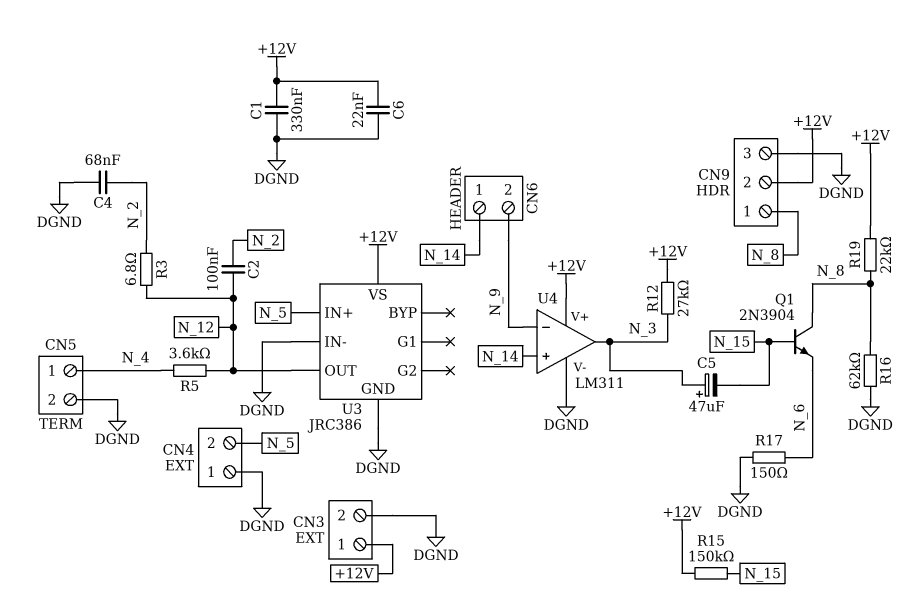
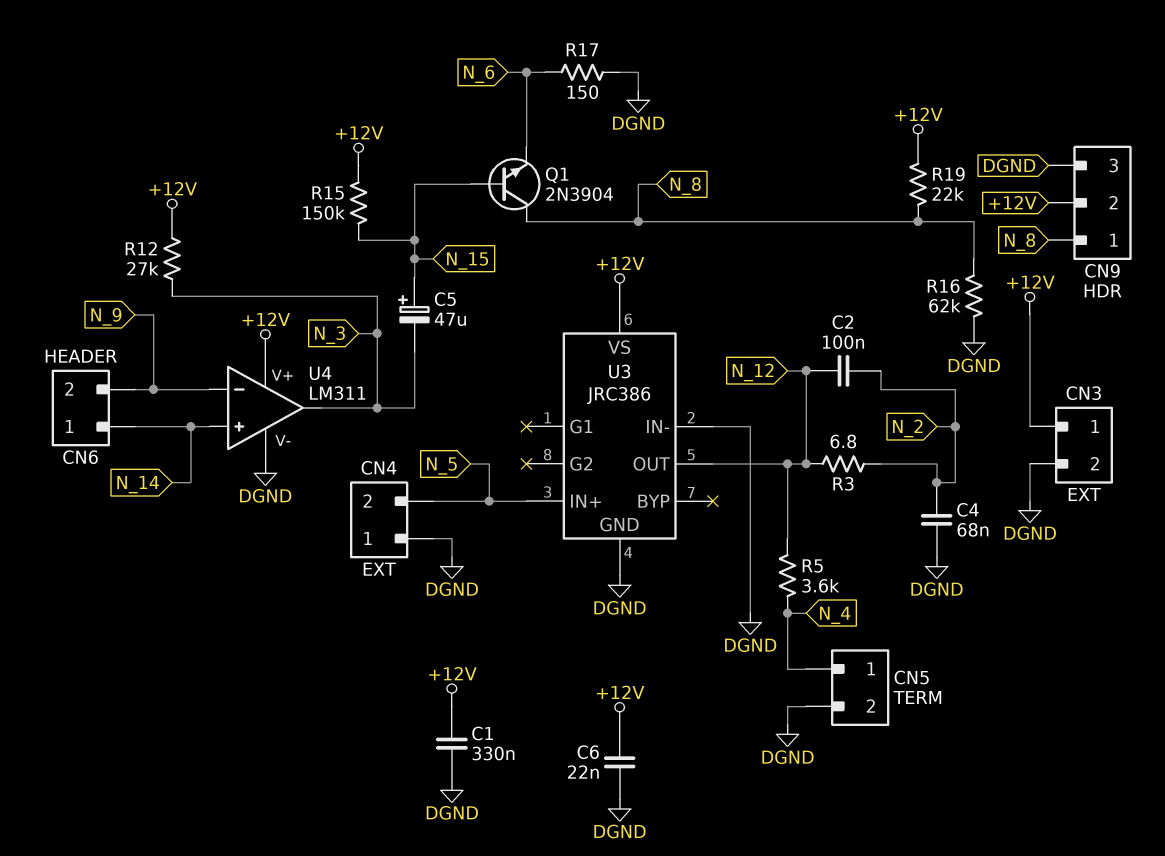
C5: 47uF (plus N_3, minus N_15) -> 47uF (plus N_15, minus N_3)

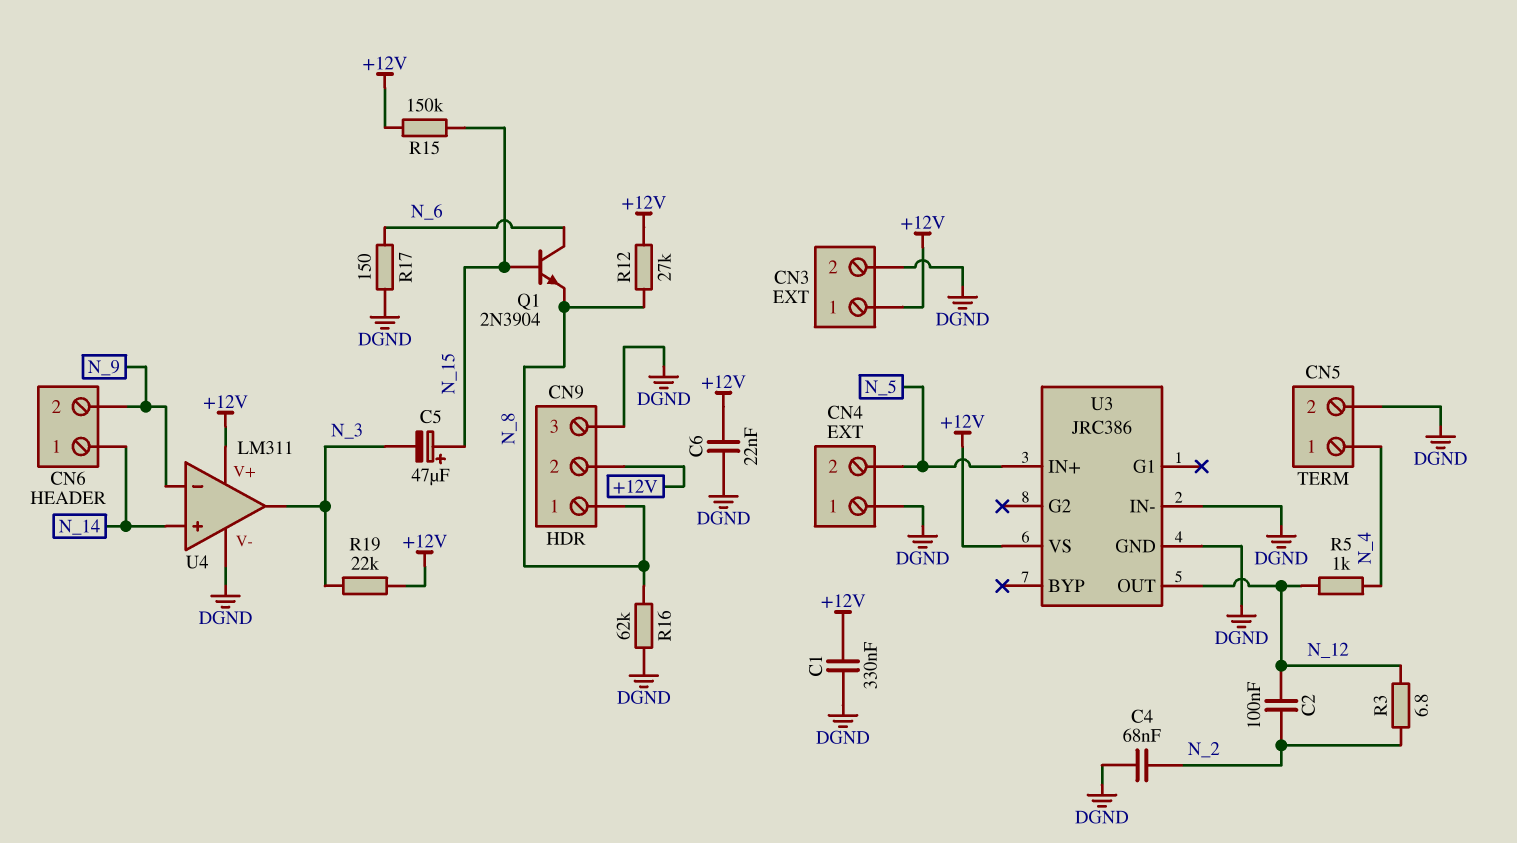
Q1: NPN 2N3904 (B N_15, C N_8, E N_6) -> NPN 2N3904 (B N_15, C N_6, E N_8)
R5: 3.6k (N_4, N_12) -> 1k (N_4, N_12)
R12: 27k (+12V, N_3) -> 27k (+12V, N_8)
R19: 22k (+12V, N_8) -> 22k (+12V, N_3)

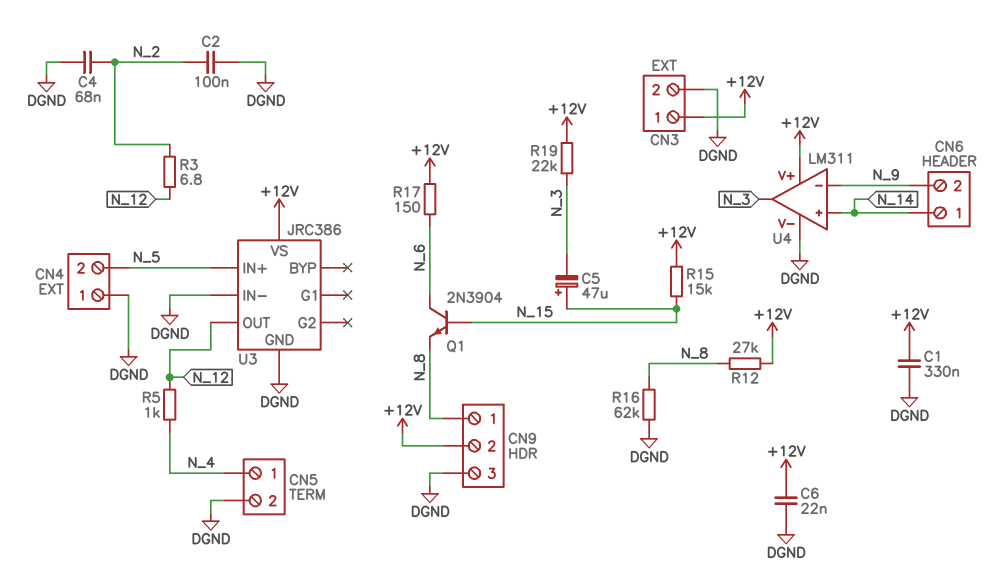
C2: 100nF (N_2, N_12) -> 100nF (DGND, N_2)
R15: 150k (+12V, N_15) -> 15k (+12V, N_15)
R17: 150 (DGND, N_6) -> 150 (+12V, N_6)

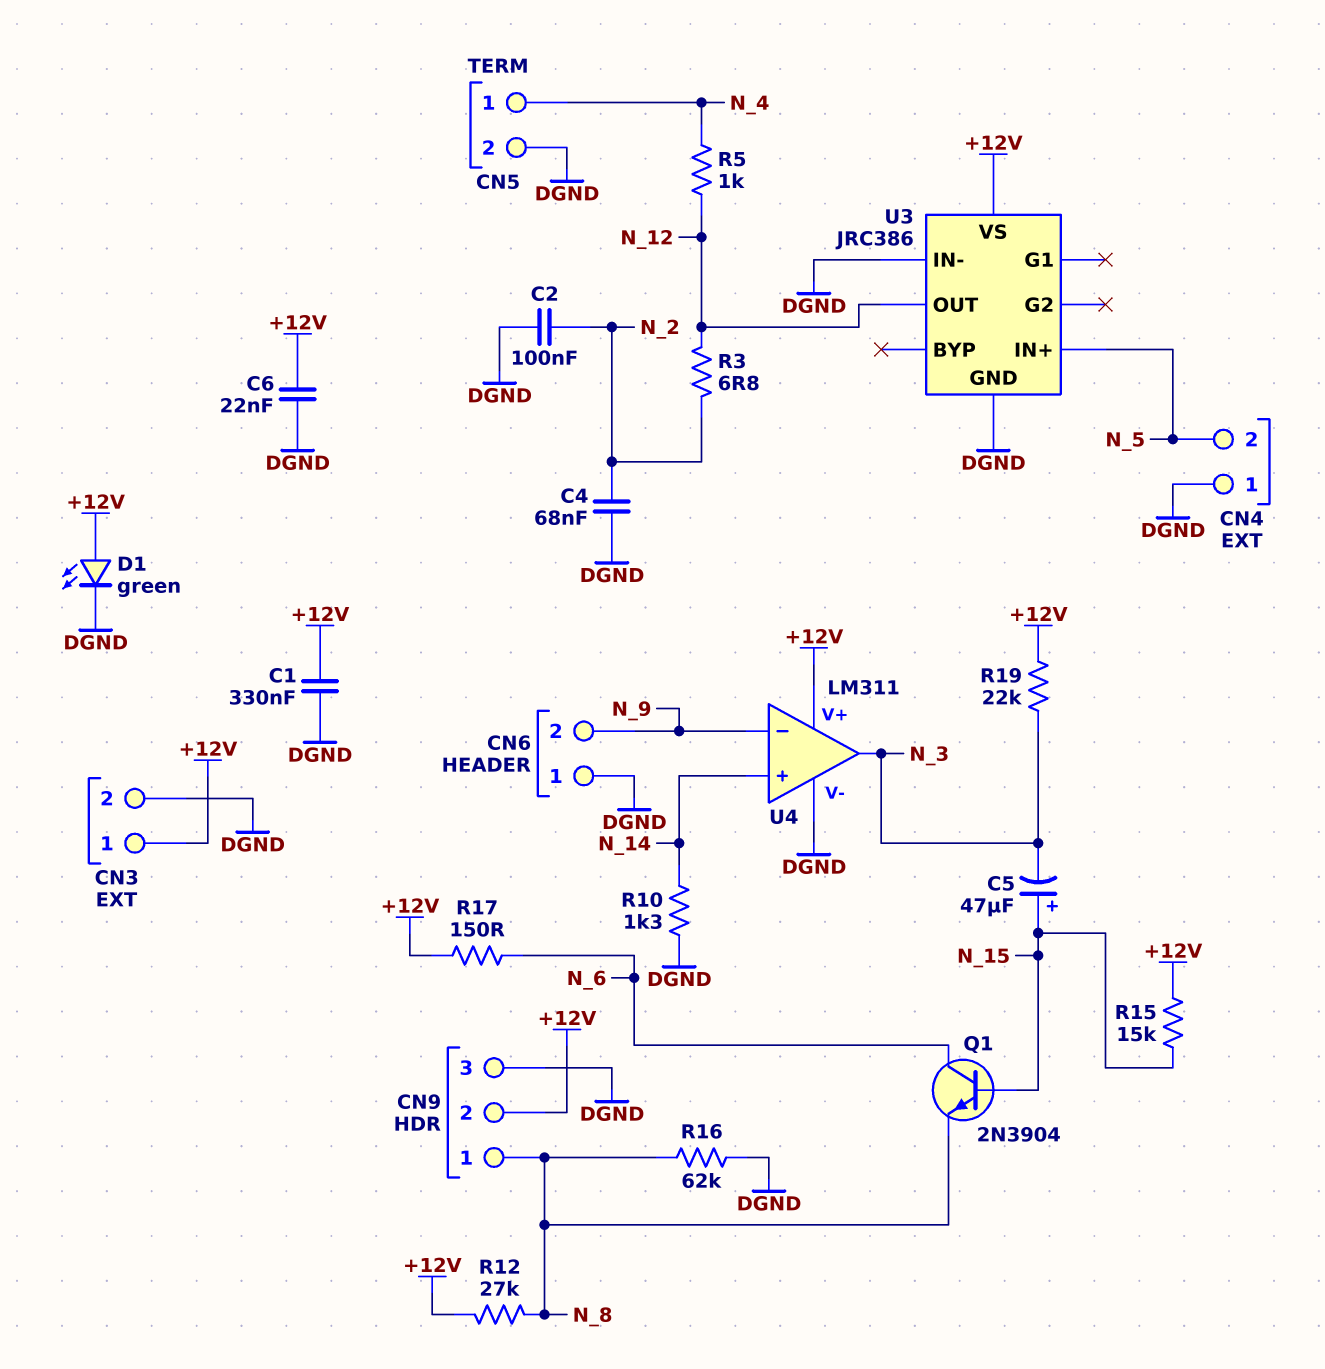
CN6 pin 1: N_14 -> DGND
D1: none -> LED green (A +12V, K DGND)
R10: none -> 1.3k (DGND, N_14)

